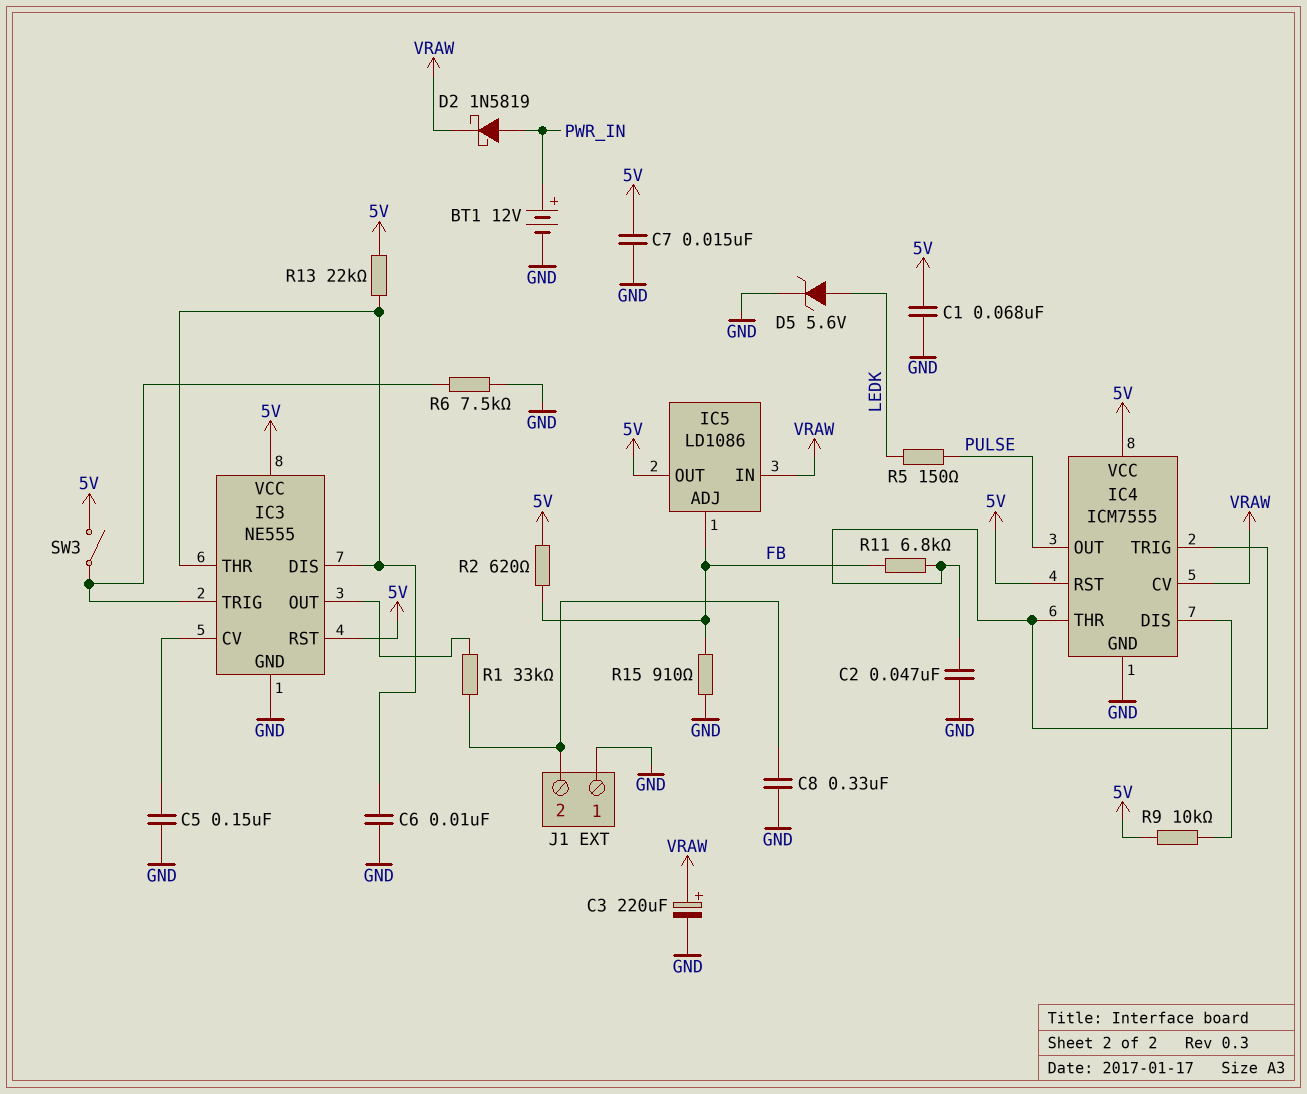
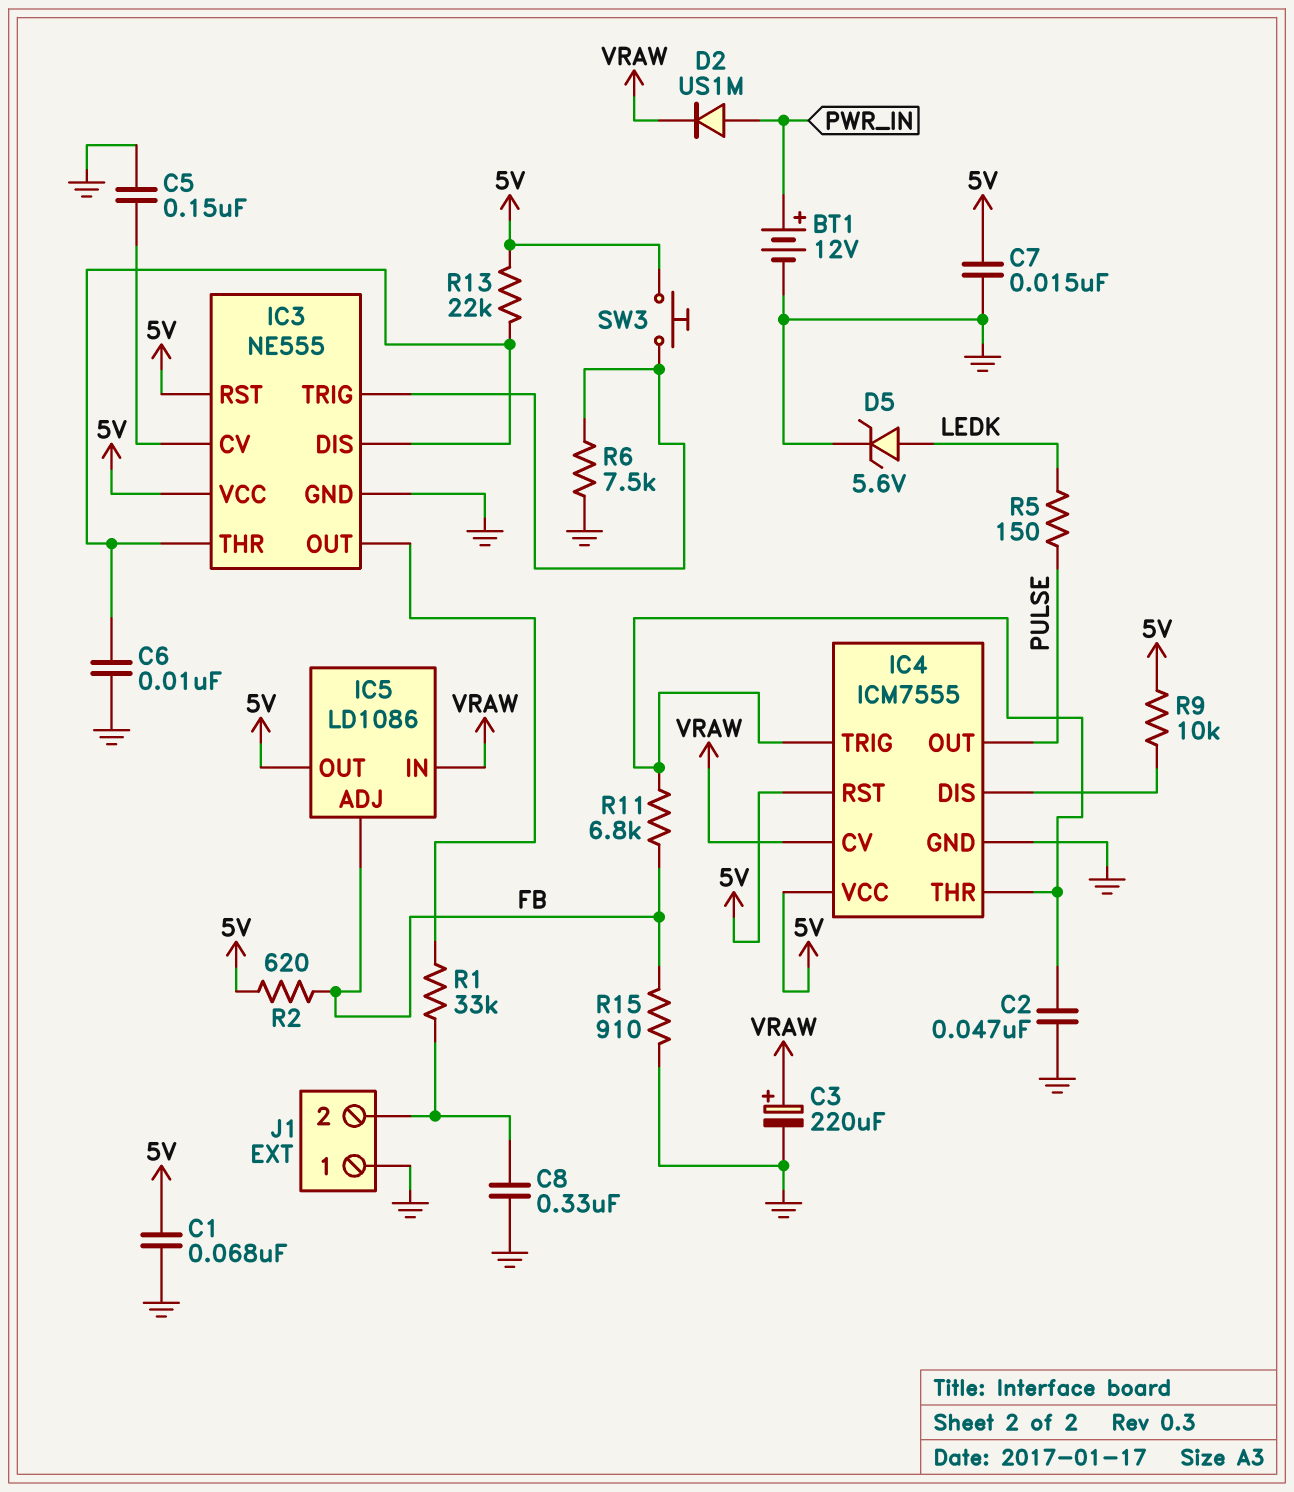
D2: schottky 1N5819 (A PWR_IN, K VRAW) -> diode US1M (A PWR_IN, K VRAW)
SW3: switch (5V, IC3/TRIG) -> button (5V, IC3/TRIG)

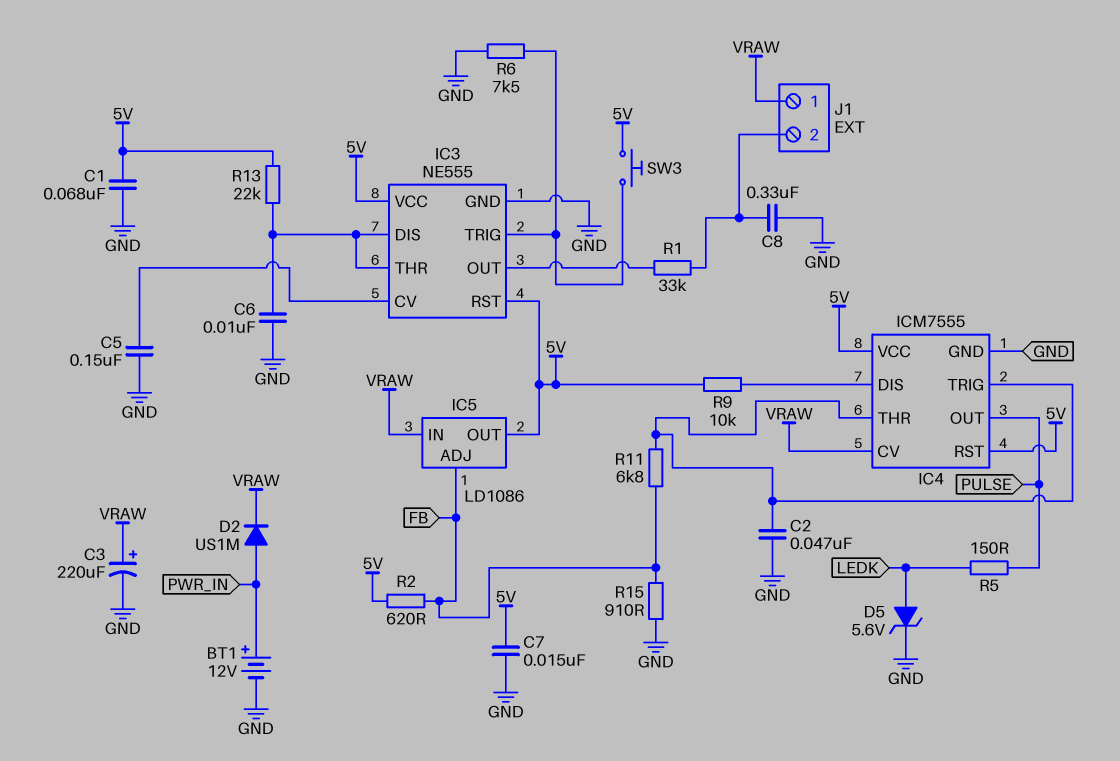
J1 pin 1: GND -> VRAW

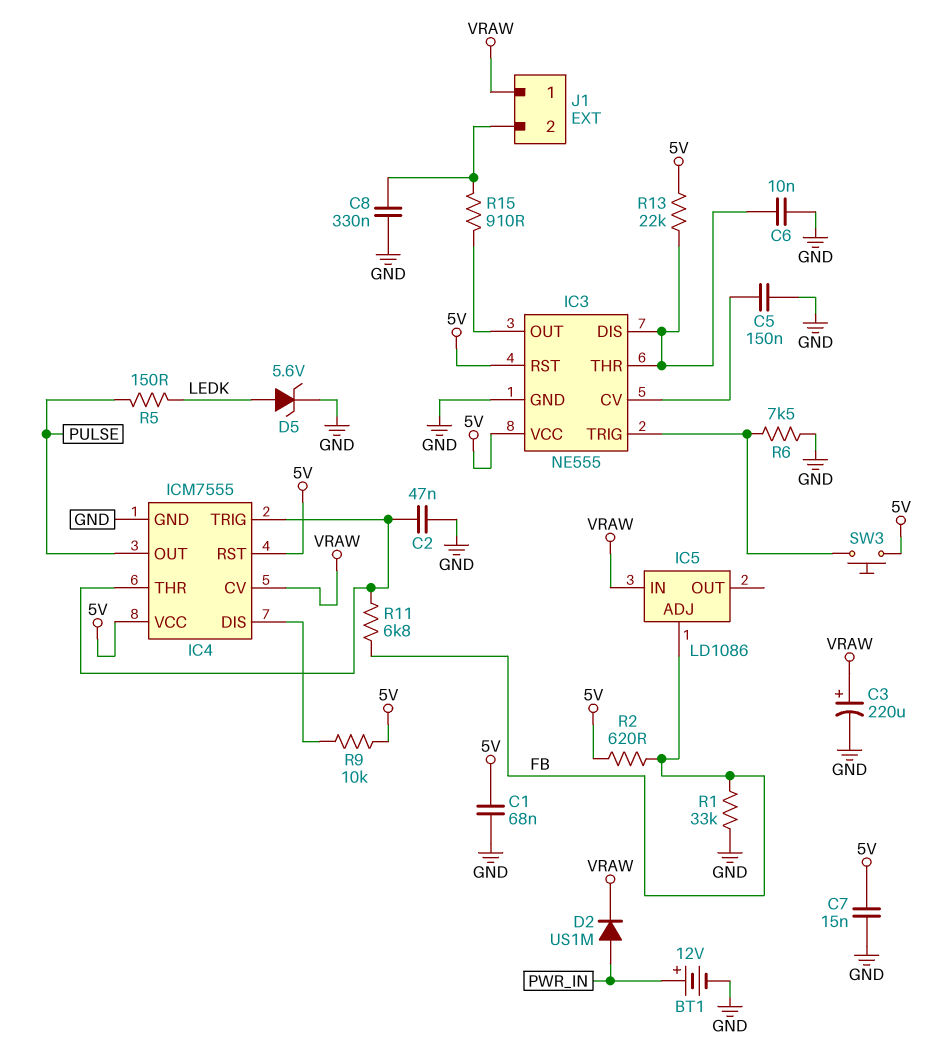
IC5 pin OUT: 5V -> none
R1: 33k (IC3/OUT, J1/2) -> 33k (FB, GND)
R15: 910 (FB, GND) -> 910 (IC3/OUT, J1/2)

